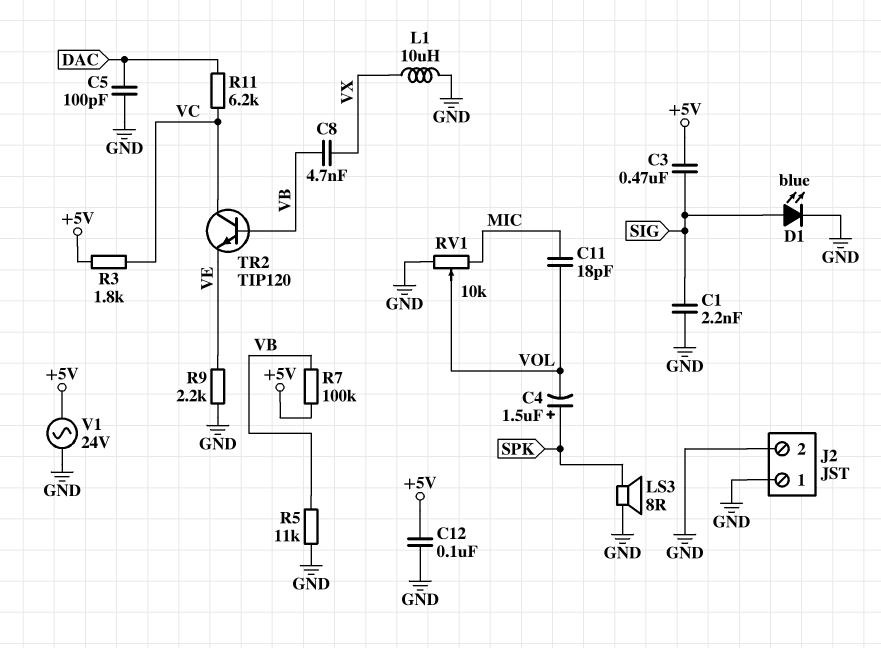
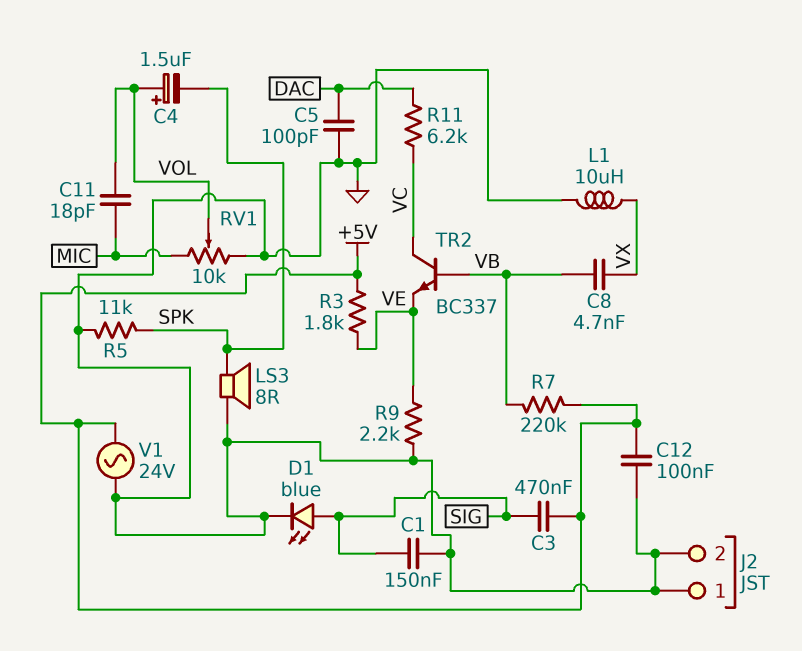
C1: 2.2nF (GND, SIG) -> 150nF (GND, SIG)
C4: 1.5uF (plus SPK, minus VOL) -> 1.5uF (plus VOL, minus SPK)
R3: 1.8k (+5V, VC) -> 1.8k (+5V, VE)
R5: 11k (GND, VB) -> 11k (GND, SPK)
R7: 100k (+5V, VB) -> 220k (+5V, VB)
TR2: NPN TIP120 (B VB, C VC, E VE) -> NPN BC337 (B VB, C VC, E VE)

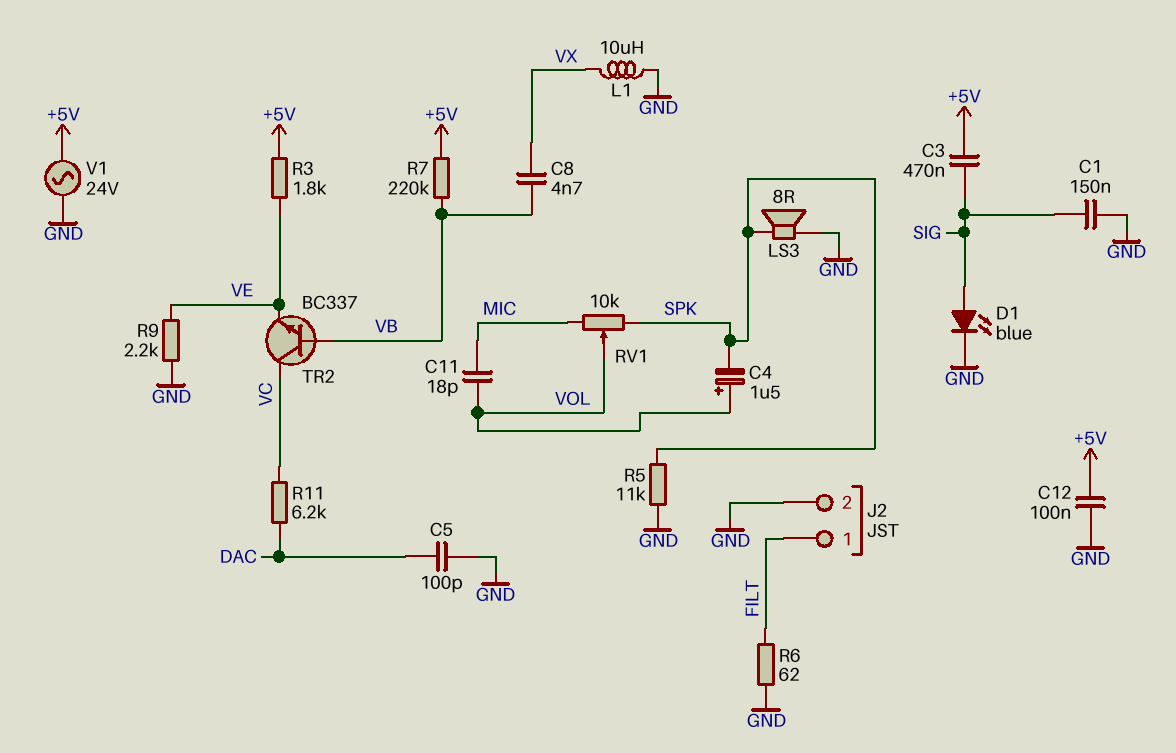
J2 pin 1: GND -> FILT
R6: none -> 62 (FILT, GND)
RV1: 10k (GND, MIC, wiper VOL) -> 10k (MIC, SPK, wiper VOL)

